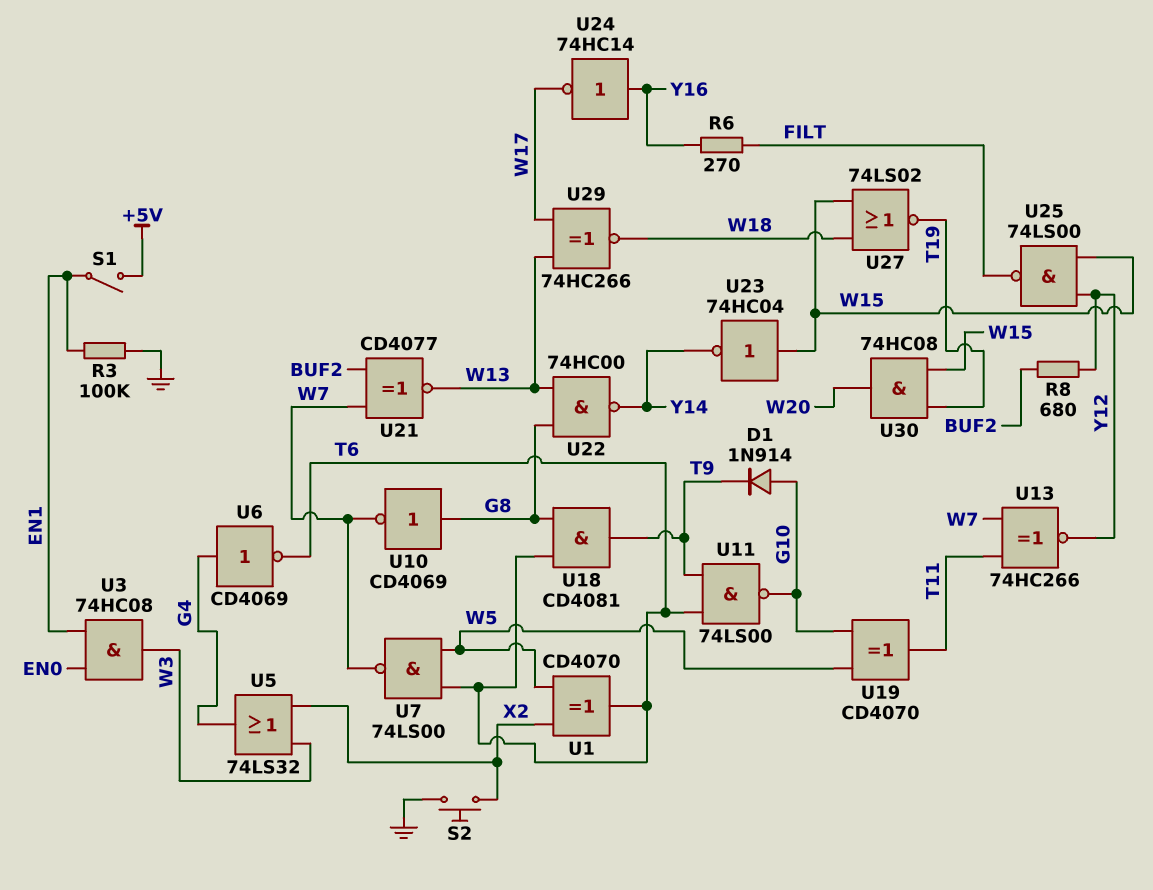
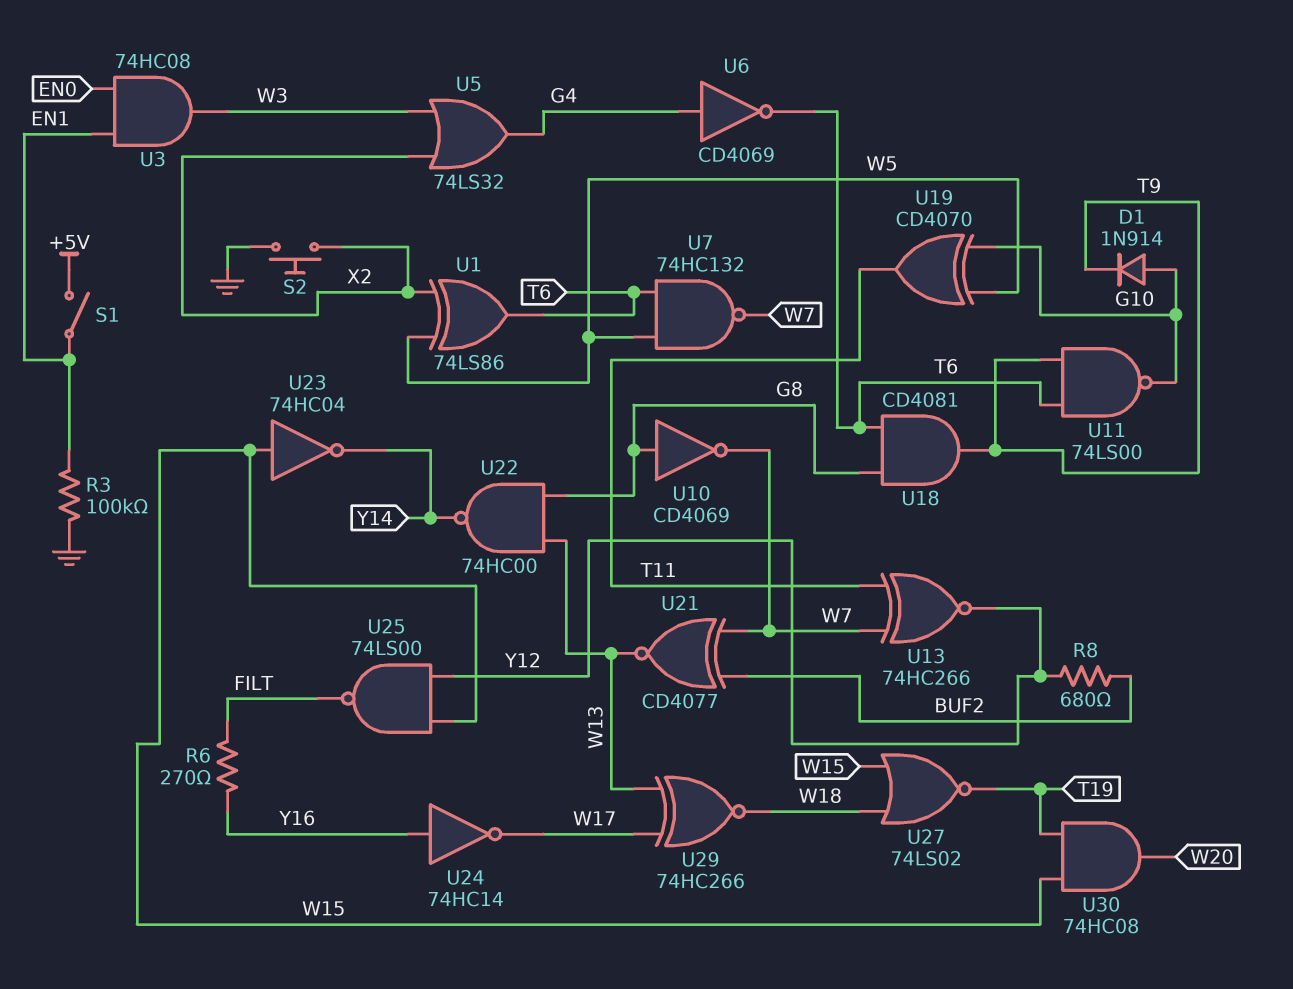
U1: XOR CD4070 (in W5, in X2, out T6) -> XOR 74LS86 (in W5, in X2, out T6)
U7: NAND 74LS00 (in T6, in W5, out W7) -> NAND 74HC132 (in T6, in W5, out W7)

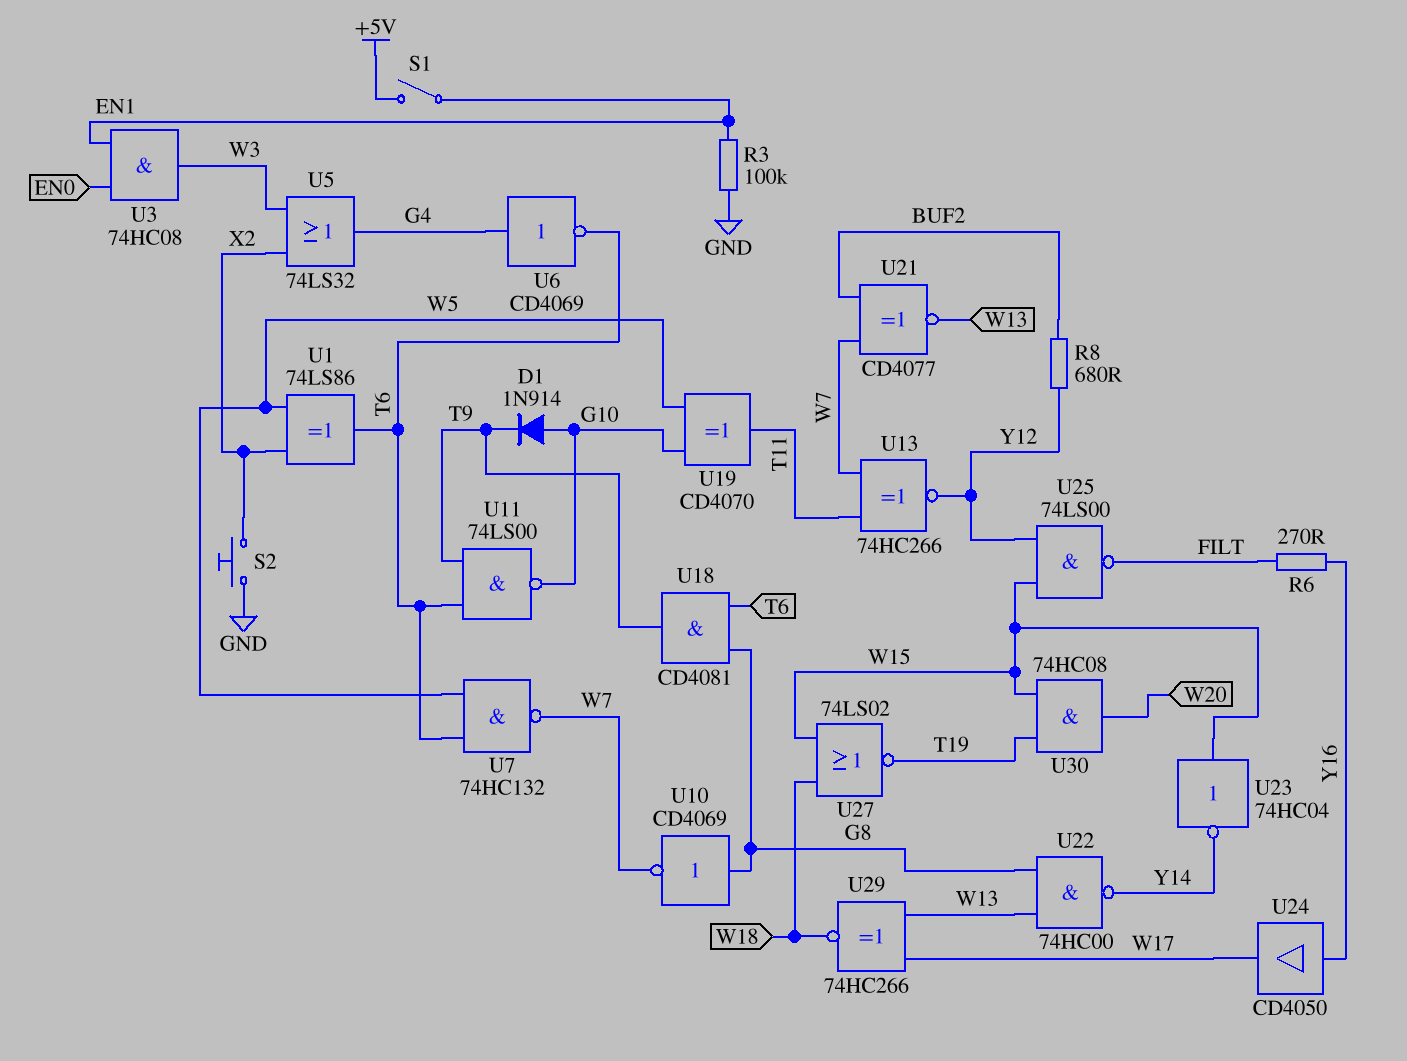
U24: NOT 74HC14 (in Y16, out W17) -> buffer CD4050 (in Y16, out W17)

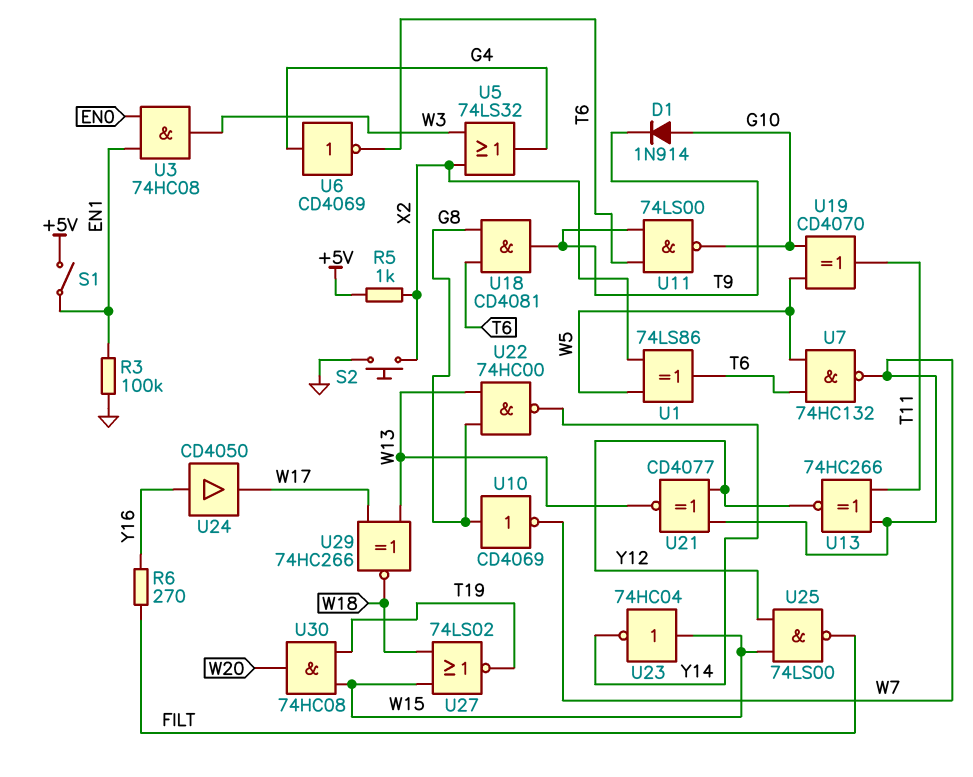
R5: none -> 1k (+5V, X2)
R8: 680 (BUF2, Y12) -> none
U21: XNOR CD4077 (in BUF2, in W7, out W13) -> XNOR CD4077 (in W7, in Y12, out W13)

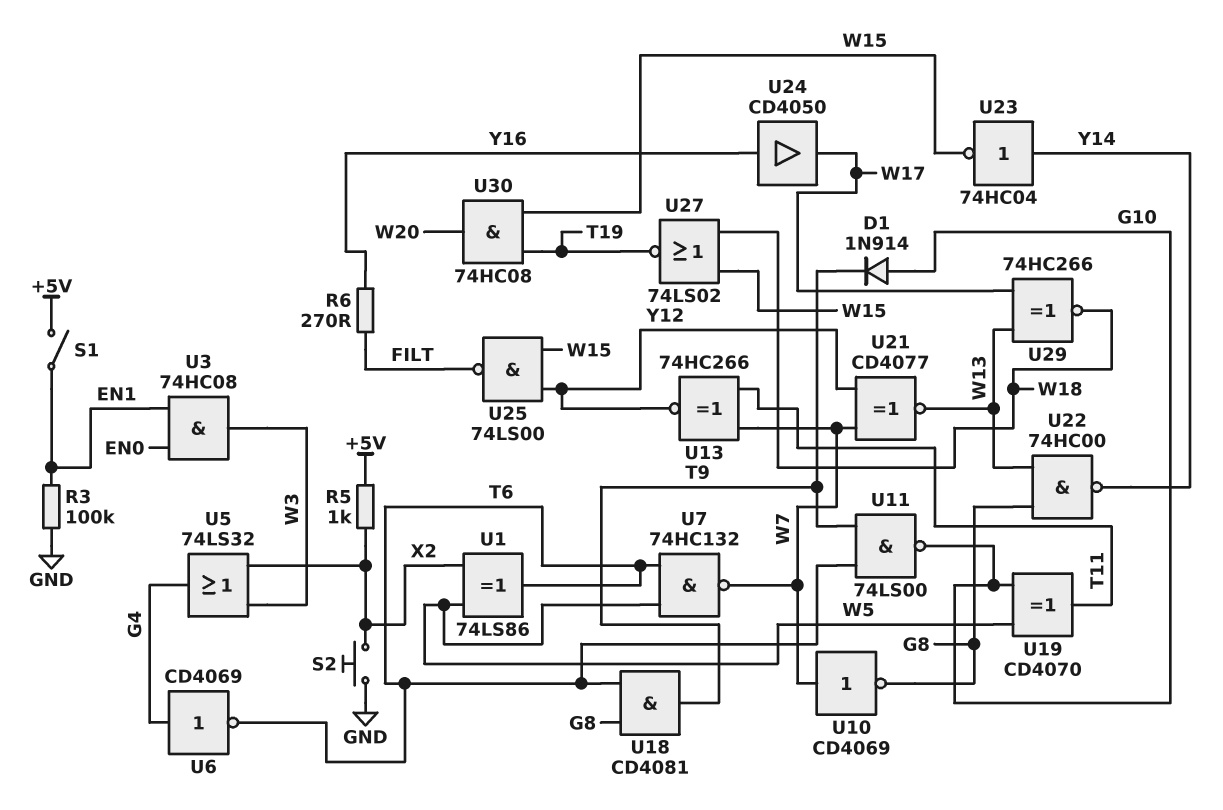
U10: NOT CD4069 (in G8, out W7) -> NOT CD4069 (in W7, out G8)
U23: NOT 74HC04 (in W15, out Y14) -> NOT 74HC04 (in Y14, out W15)

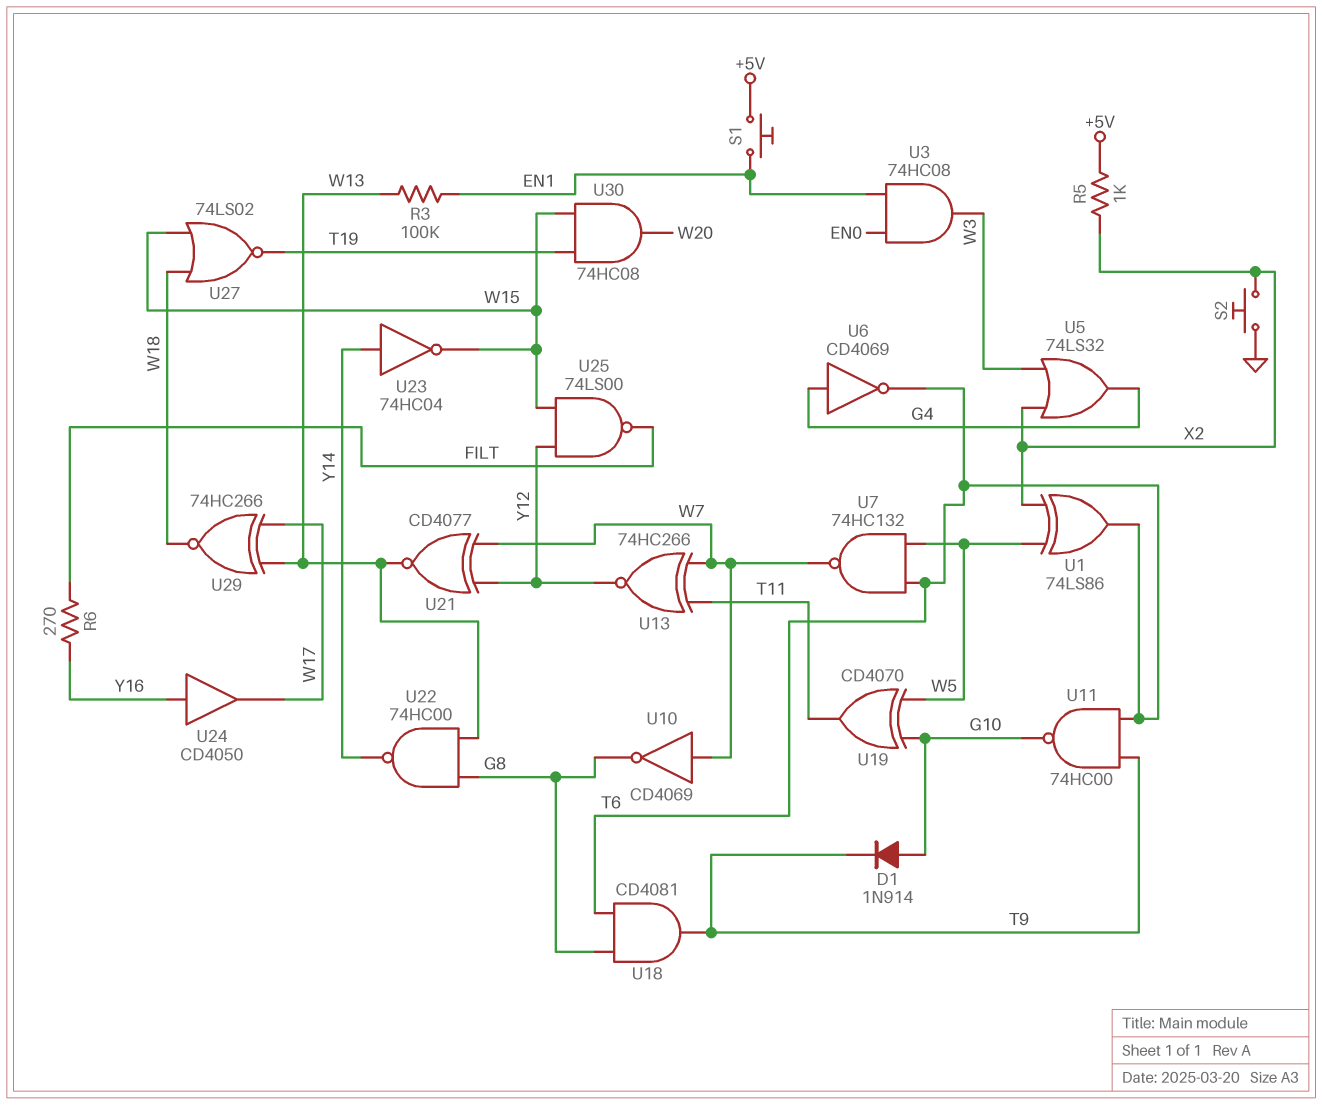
R3: 100k (EN1, GND) -> 100k (EN1, W13)
S1: switch (+5V, EN1) -> button (+5V, EN1)
U11: NAND 74LS00 (in T6, in T9, out G10) -> NAND 74HC00 (in T6, in T9, out G10)

